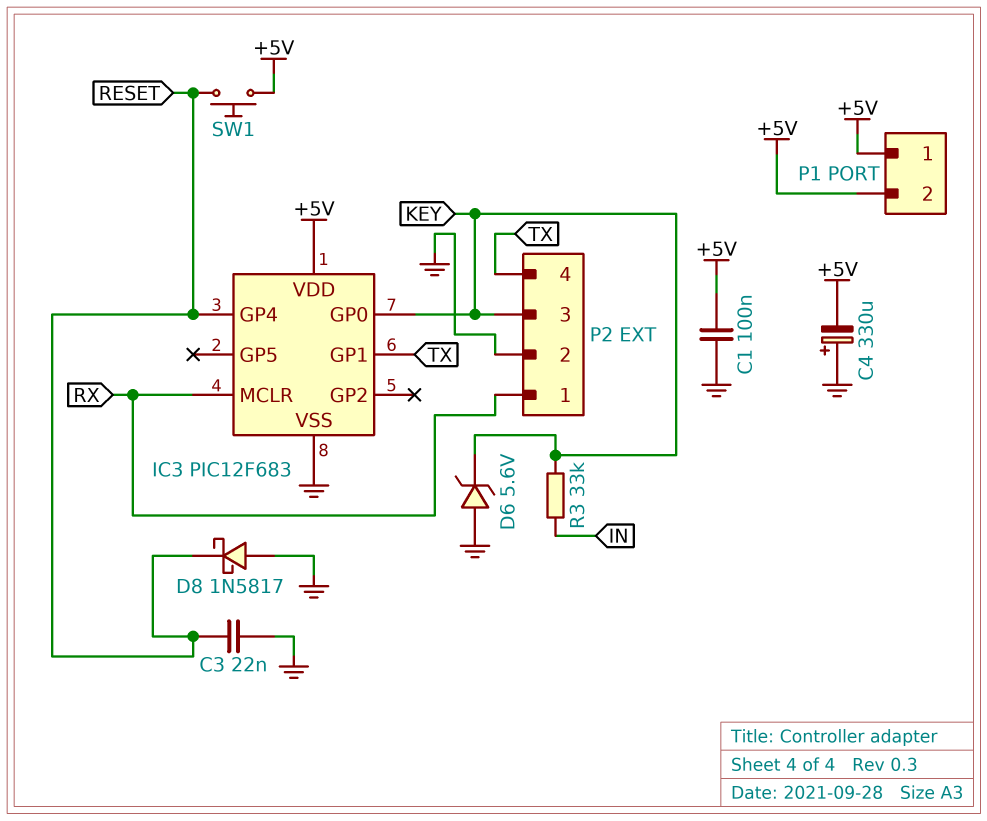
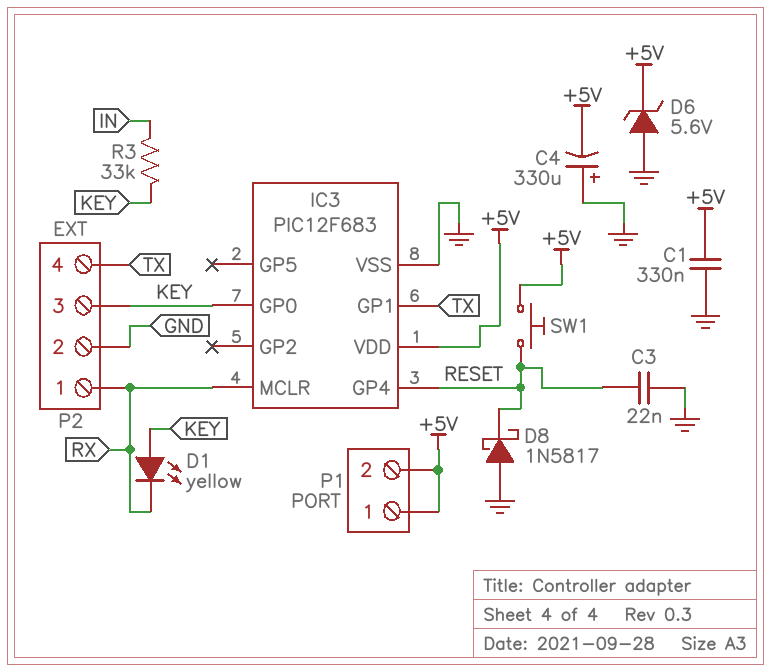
C1: 100nF (+5V, GND) -> 330nF (+5V, GND)
D1: none -> LED yellow (A KEY, K RX)
D6: zener 5.6V (A GND, K KEY) -> zener 5.6V (A GND, K +5V)

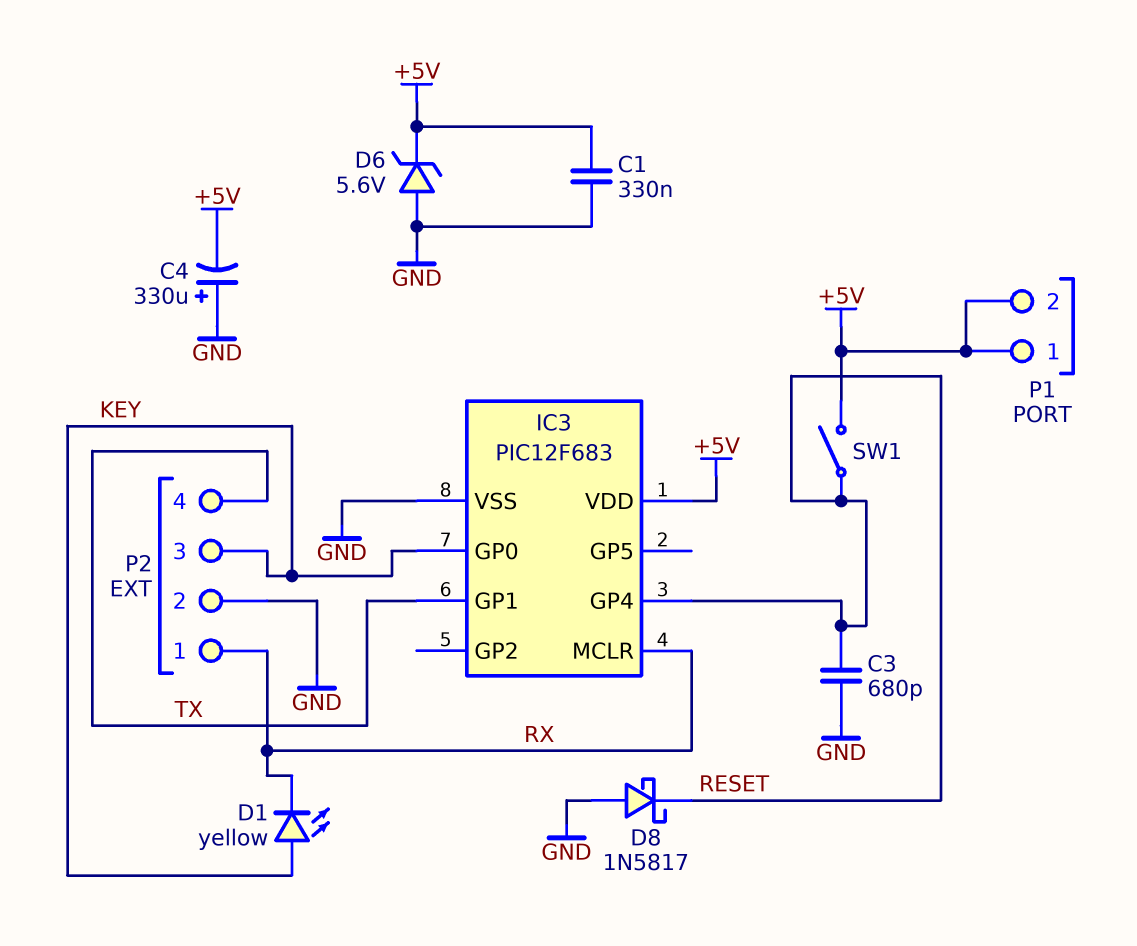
C3: 22nF (GND, RESET) -> 680pF (GND, RESET)
R3: 33k (IN, KEY) -> none
SW1: button (+5V, RESET) -> switch (+5V, RESET)

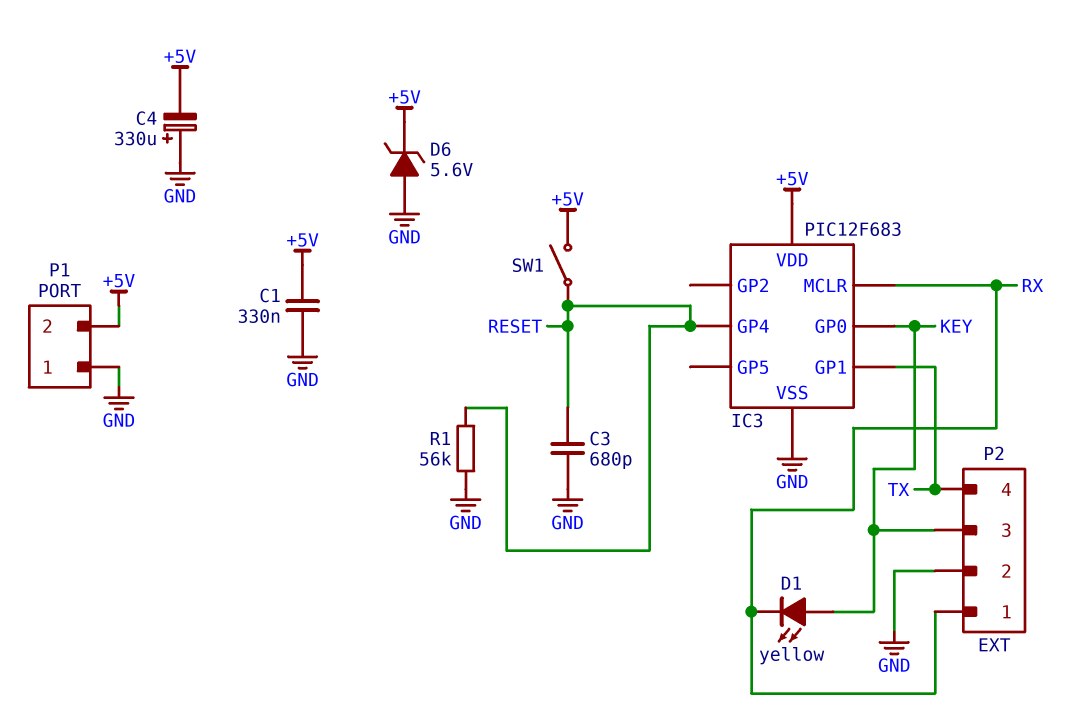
D8: schottky 1N5817 (A GND, K RESET) -> none
P1 pin 1: +5V -> GND
R1: none -> 56k (GND, RESET)

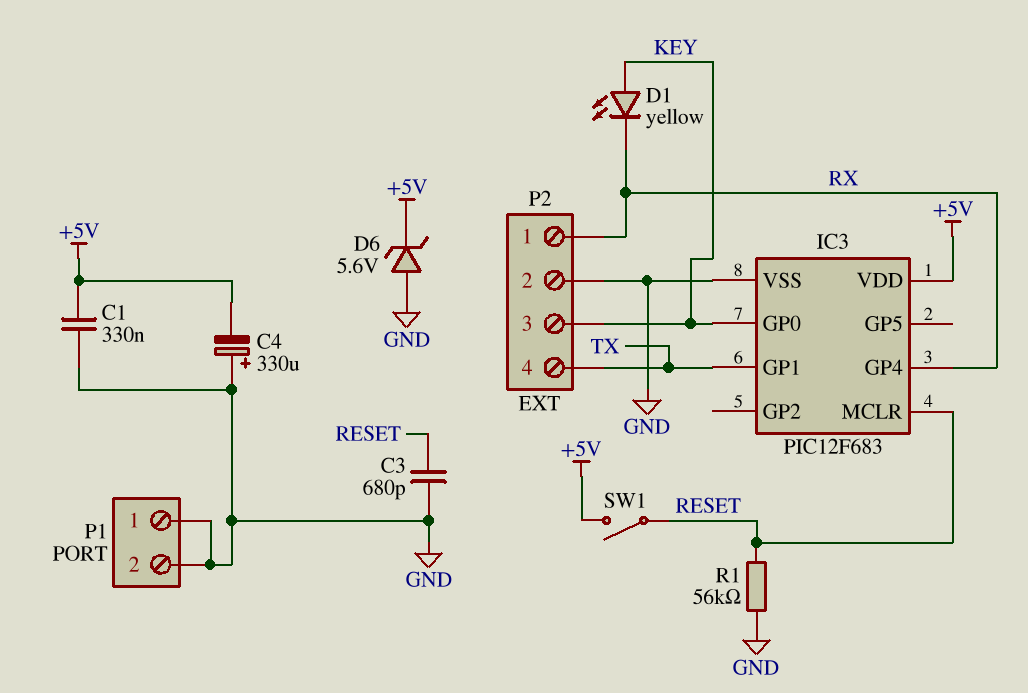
IC3 pin GP4: RESET -> RX
IC3 pin MCLR: RX -> RESET
P1 pin 2: +5V -> GND

